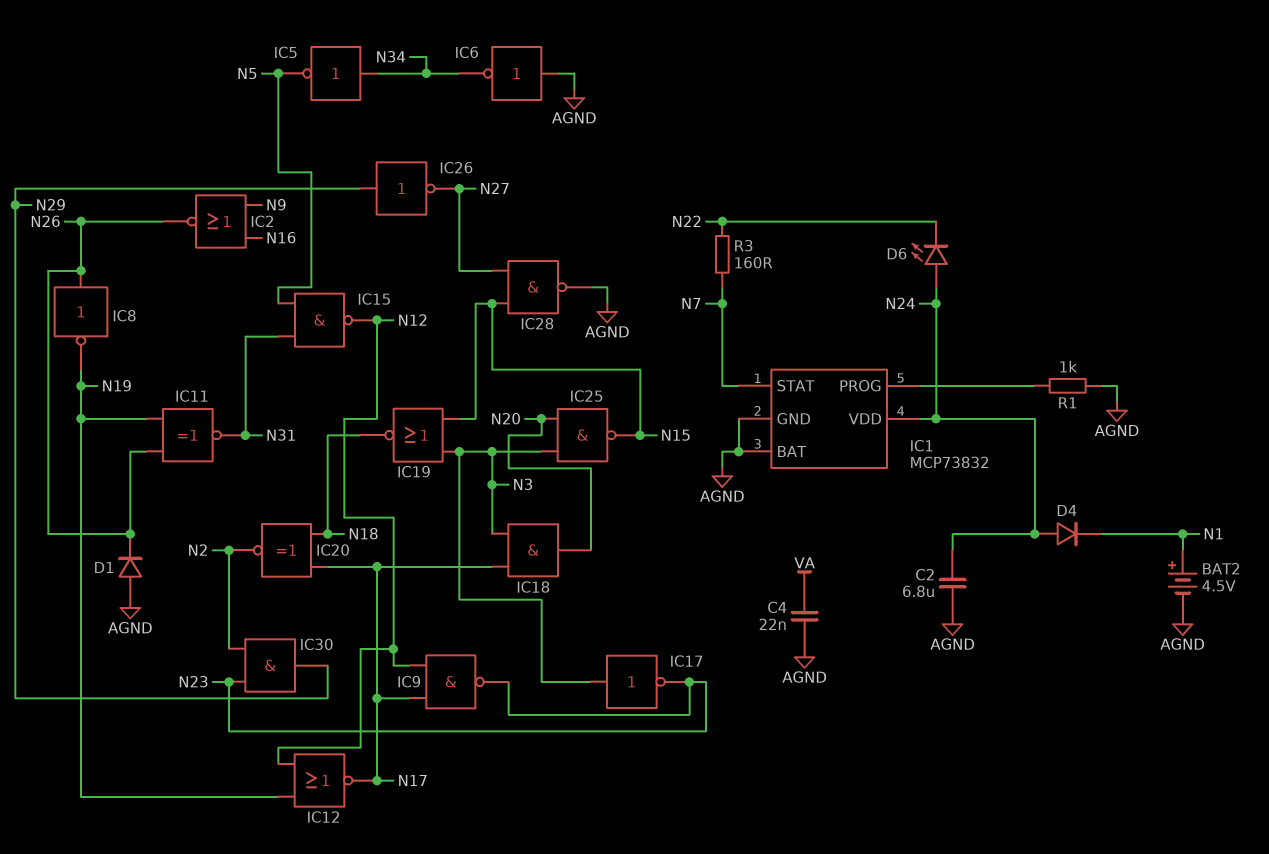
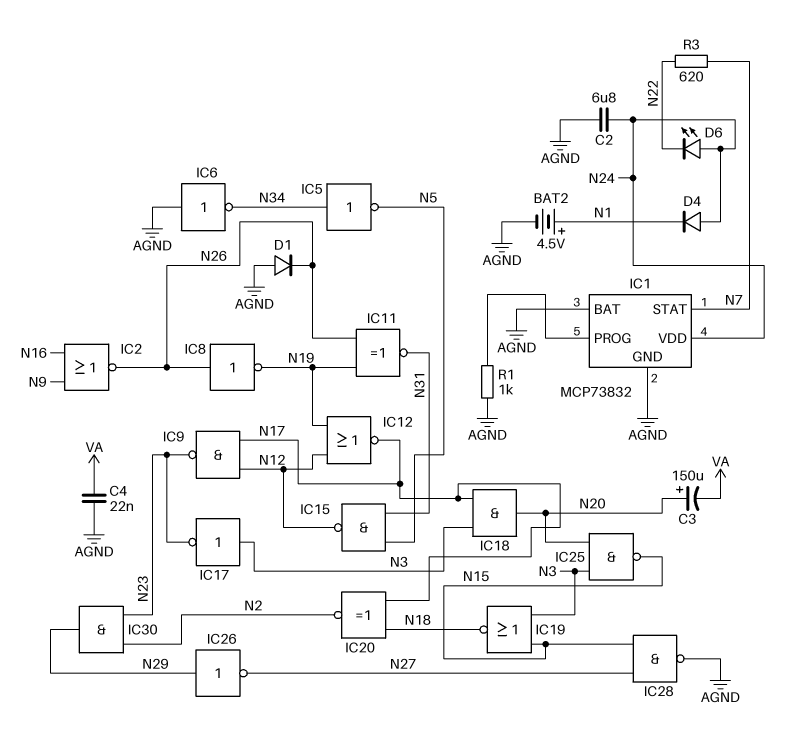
C3: none -> 150uF (plus N20, minus VA)
R3: 160 (N7, N22) -> 620 (N7, N22)

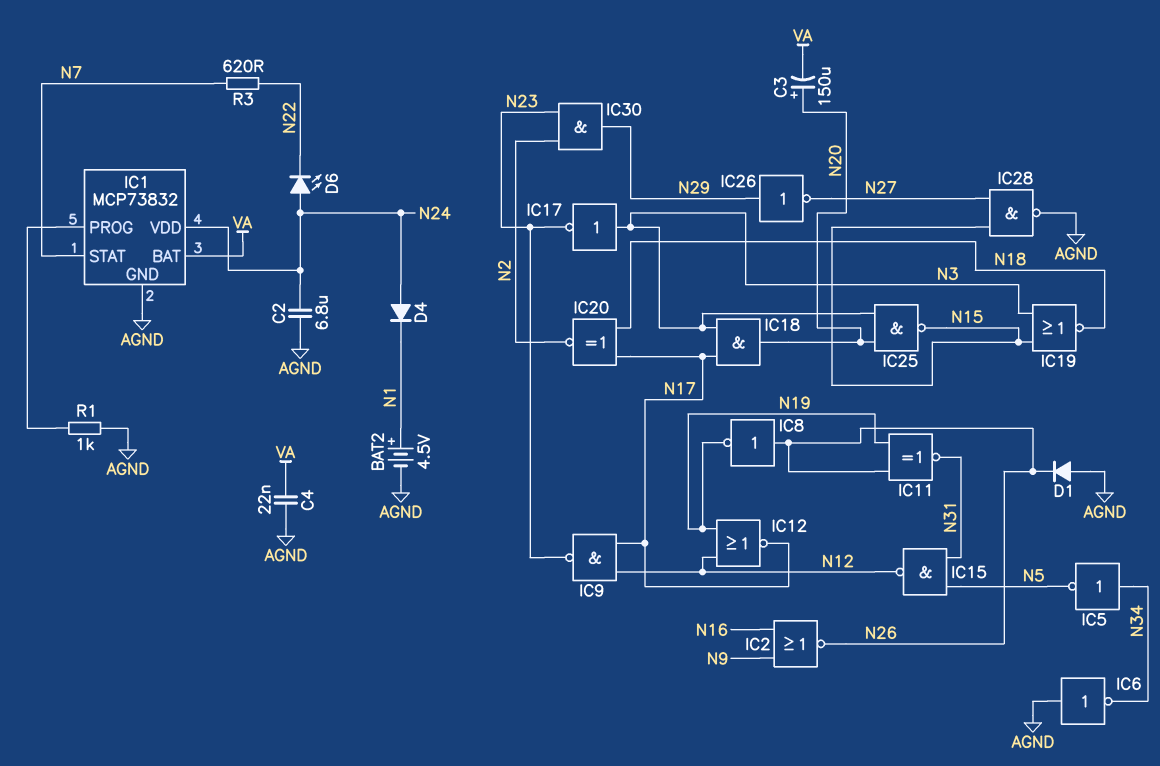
IC1 pin BAT: AGND -> VA

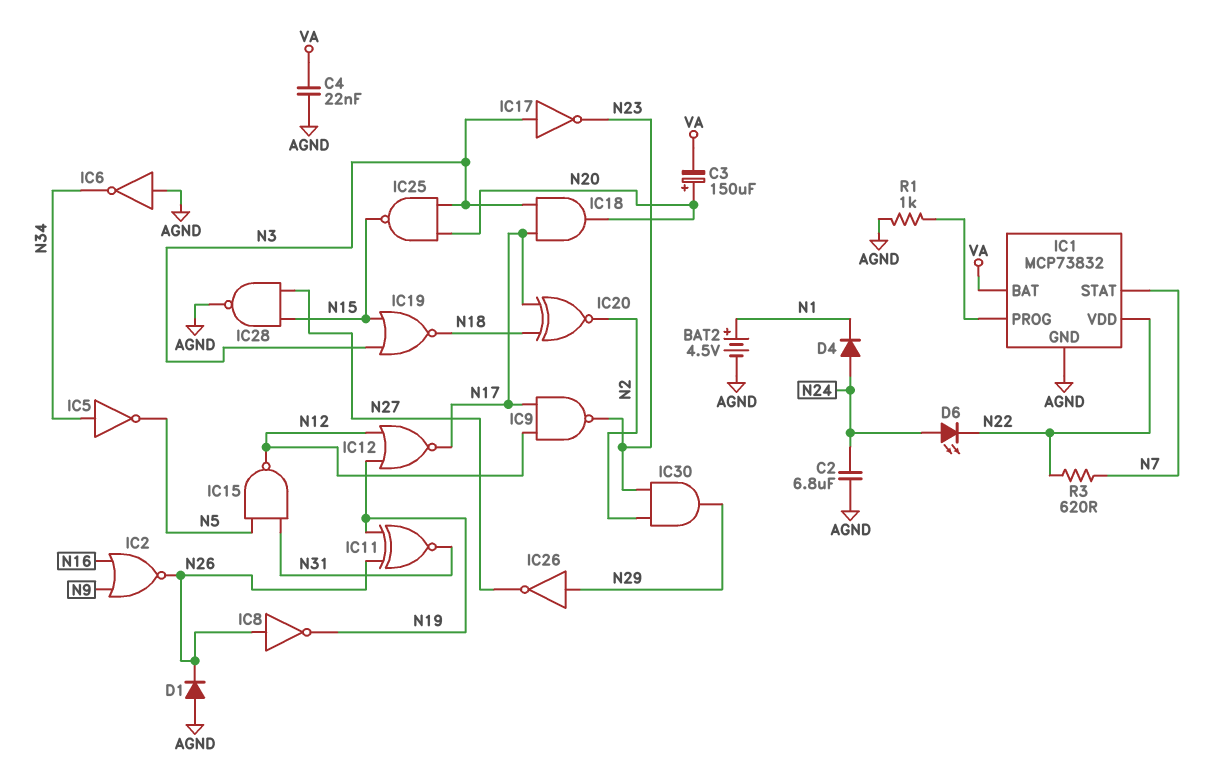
IC1 pin VDD: N24 -> N22

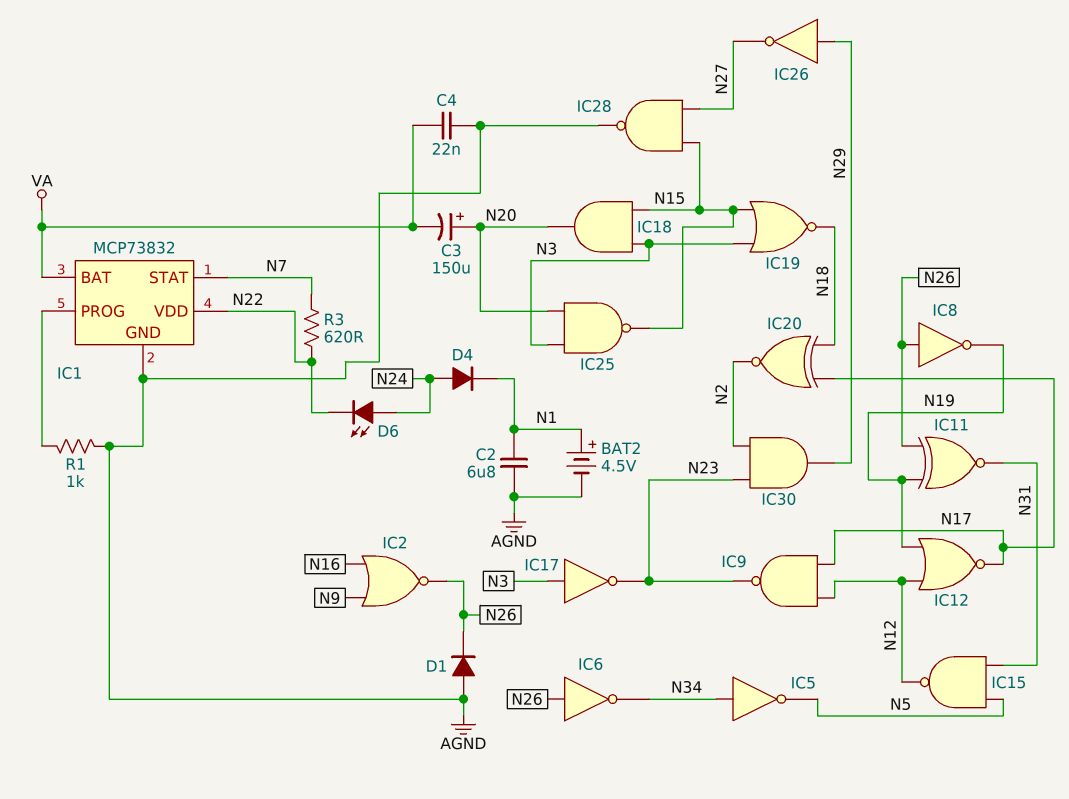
C2: 6.8uF (AGND, N24) -> 6.8uF (AGND, N1)
IC6: NOT (in AGND, out N34) -> NOT (in N26, out N34)
IC18: AND (in N3, in N17, out N20) -> AND (in N3, in N15, out N20)

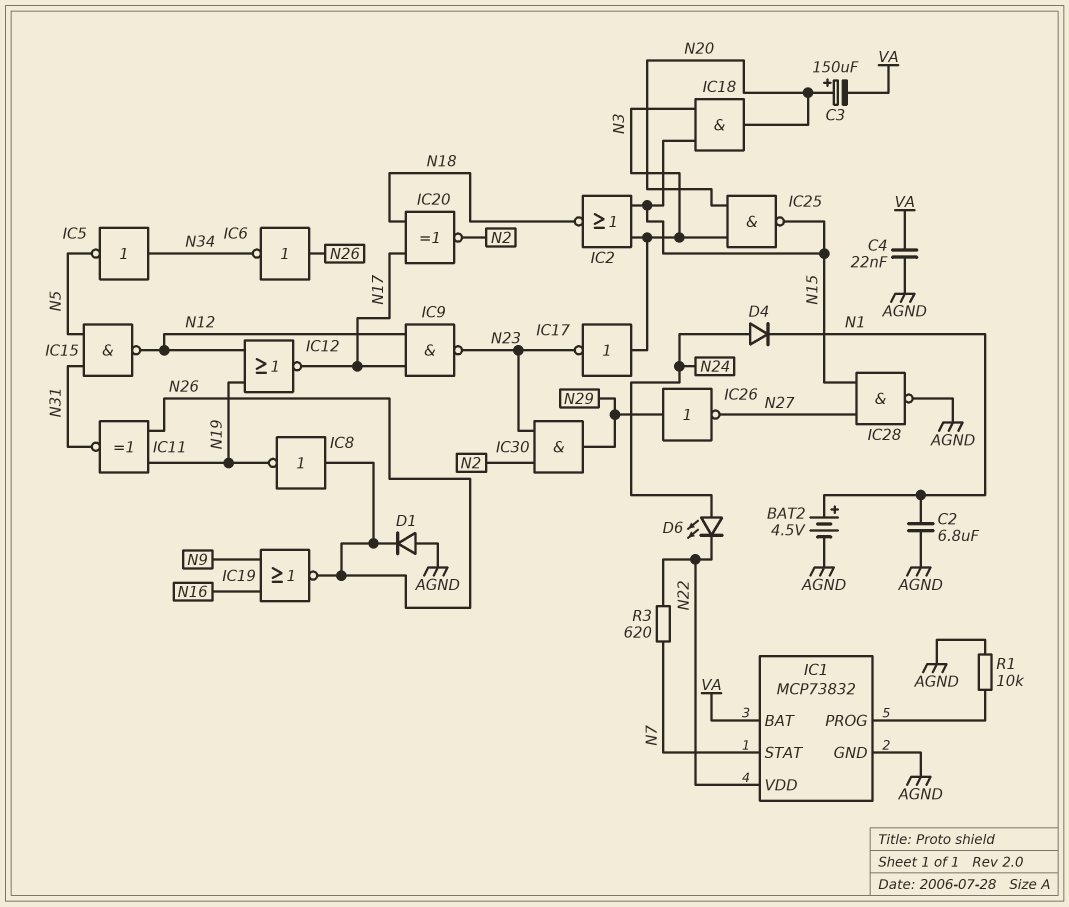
IC2: NOR (in N9, in N16, out N26) -> NOR (in N3, in N15, out N18)
IC19: NOR (in N3, in N15, out N18) -> NOR (in N9, in N16, out N26)
R1: 1k (AGND, IC1/PROG) -> 10k (AGND, IC1/PROG)

